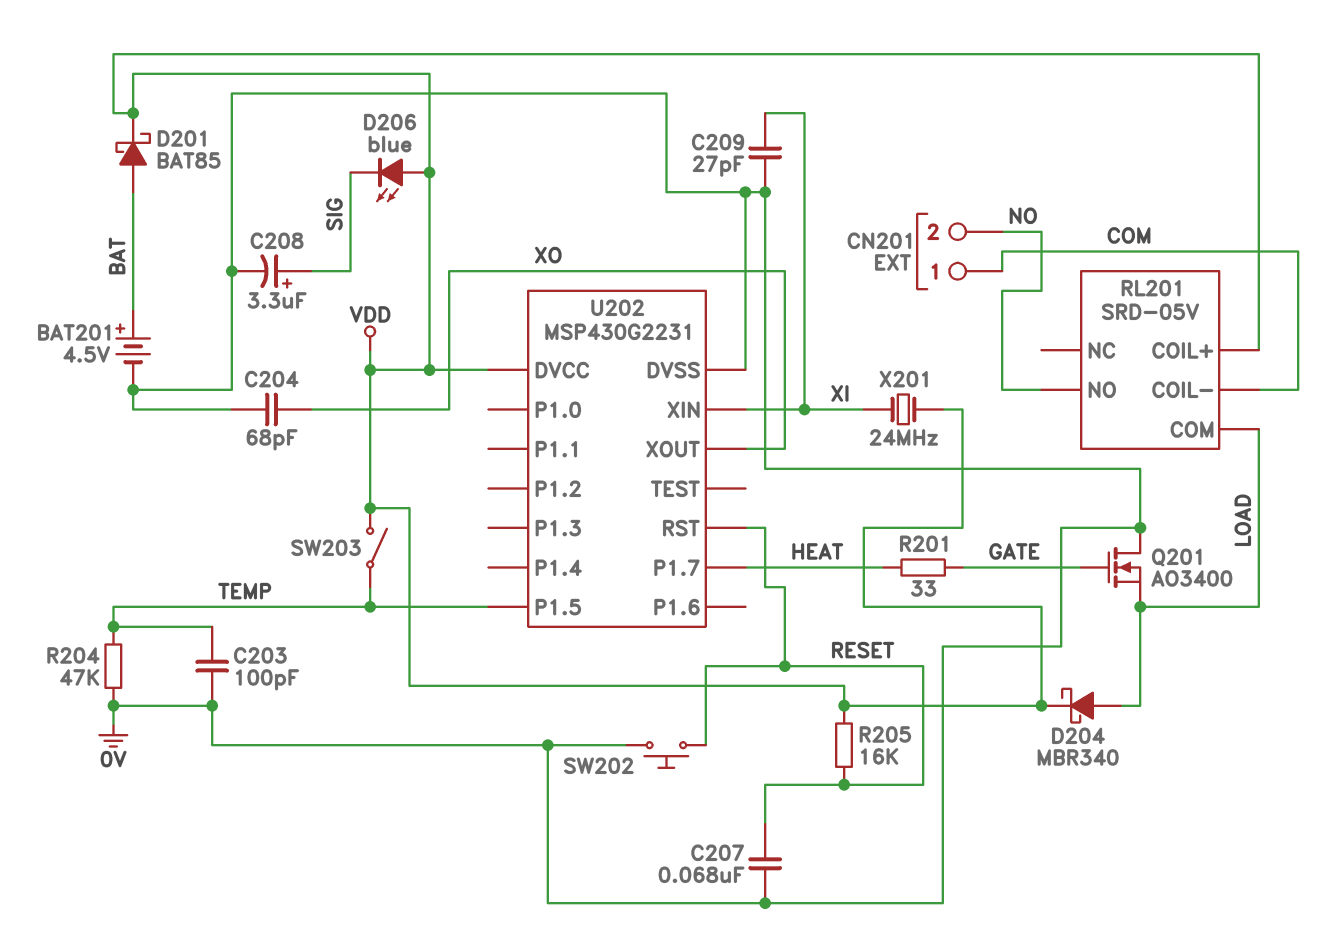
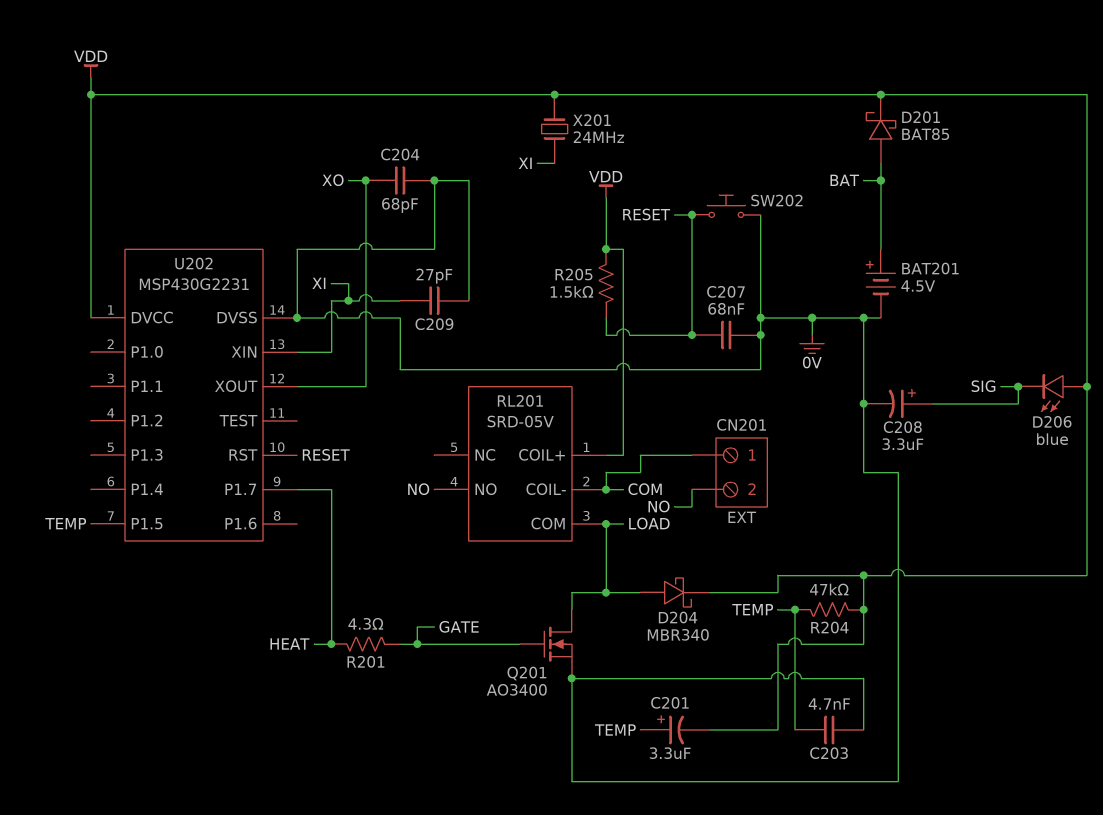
C201: none -> 3.3uF (plus TEMP, minus VDD)
C203: 100pF (0V, TEMP) -> 4.7nF (0V, TEMP)
Q201: NMOS AO3400 (G GATE, D 0V, S LOAD) -> NMOS AO3400 (G GATE, D LOAD, S 0V)
R201: 33 (GATE, HEAT) -> 4.3 (GATE, HEAT)
R204: 47k (0V, TEMP) -> 47k (TEMP, VDD)
R205: 16k (RESET, VDD) -> 1.5k (RESET, VDD)
SW203: switch (TEMP, VDD) -> none

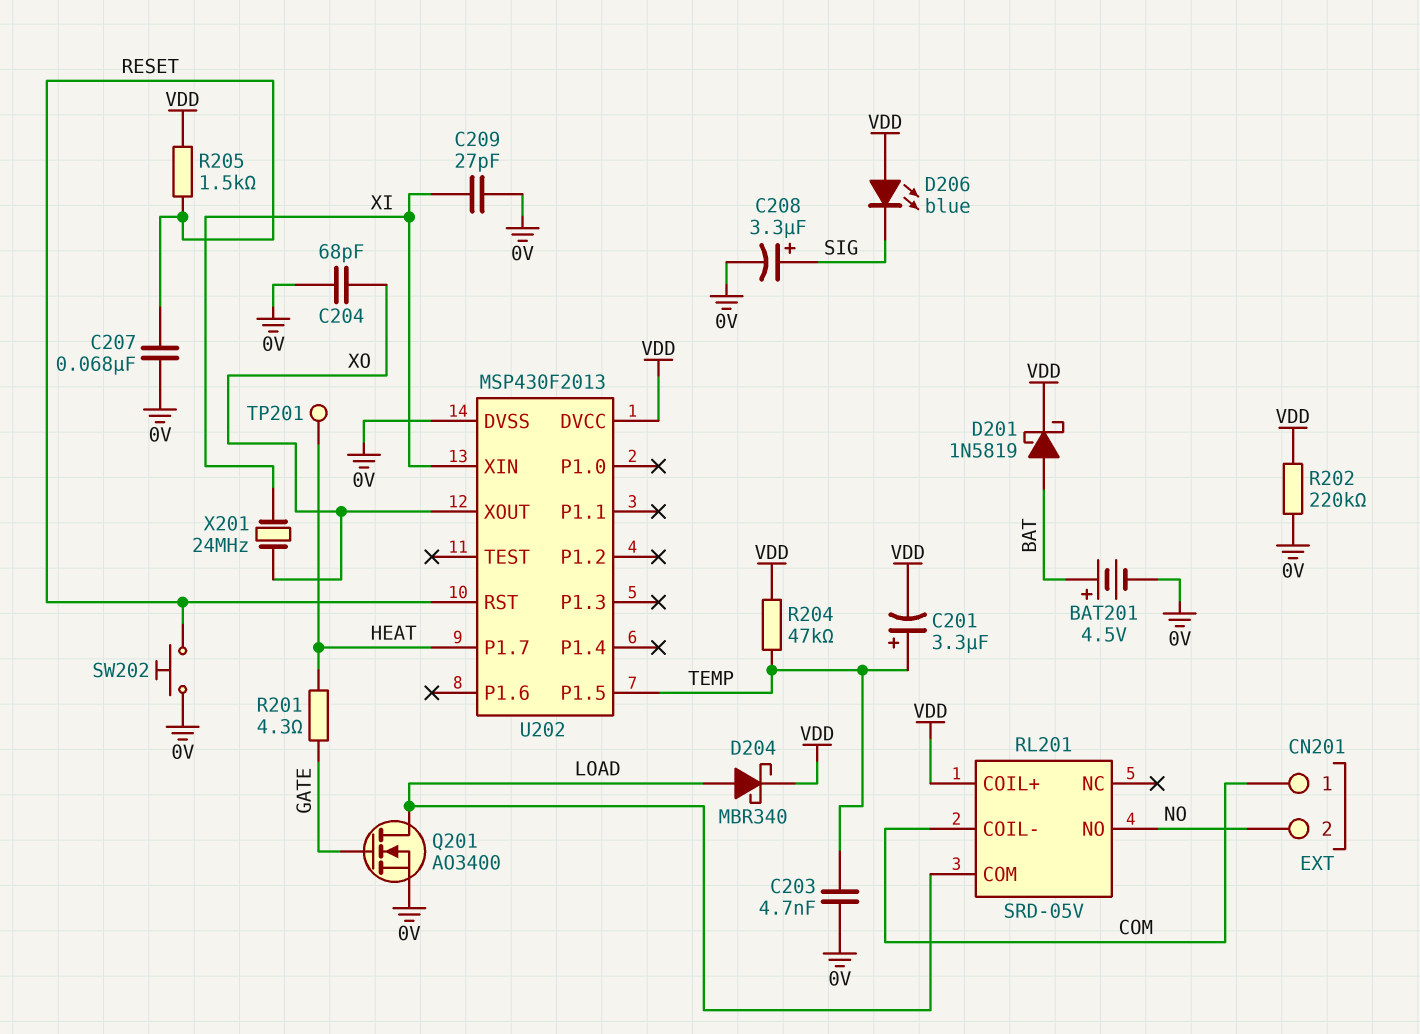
D201: schottky BAT85 (A BAT, K VDD) -> schottky 1N5819 (A BAT, K VDD)
R202: none -> 220k (0V, VDD)
TP201: none -> test point (HEAT)
U202: MSP430G2231 -> MSP430F2013
X201: 24MHz (VDD, XI) -> 24MHz (XI, XO)

